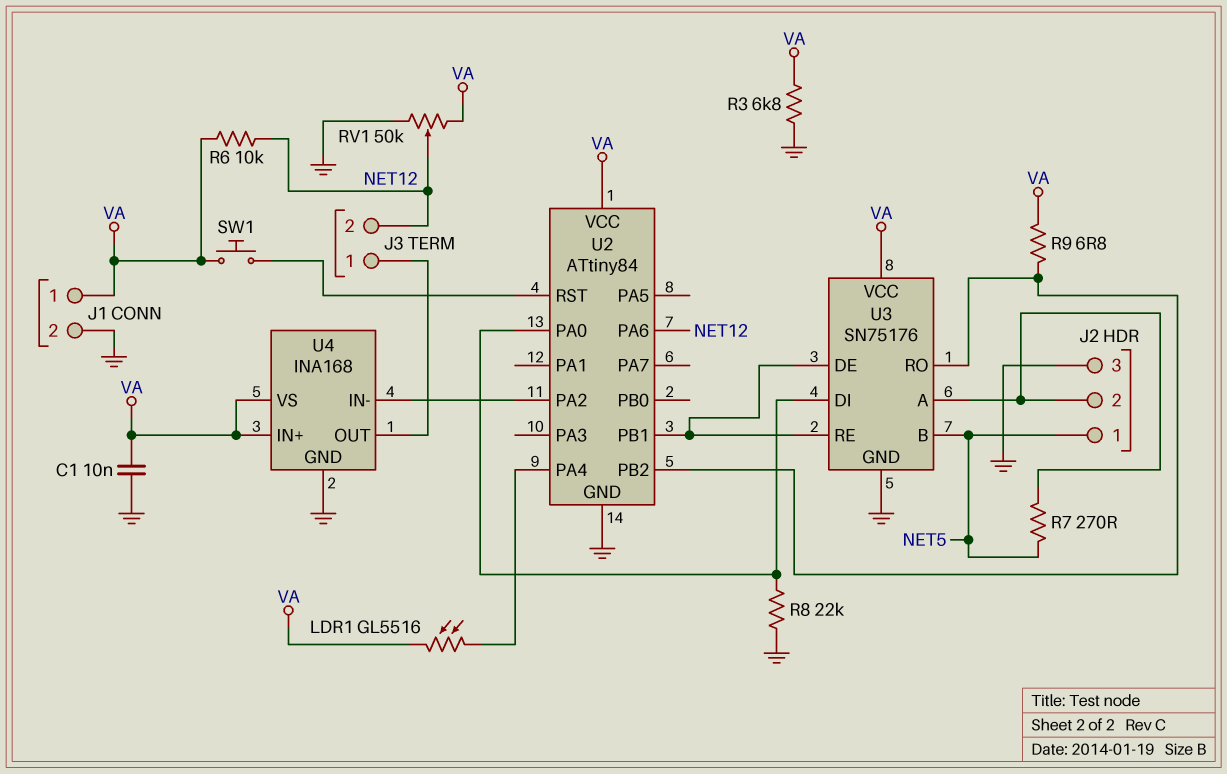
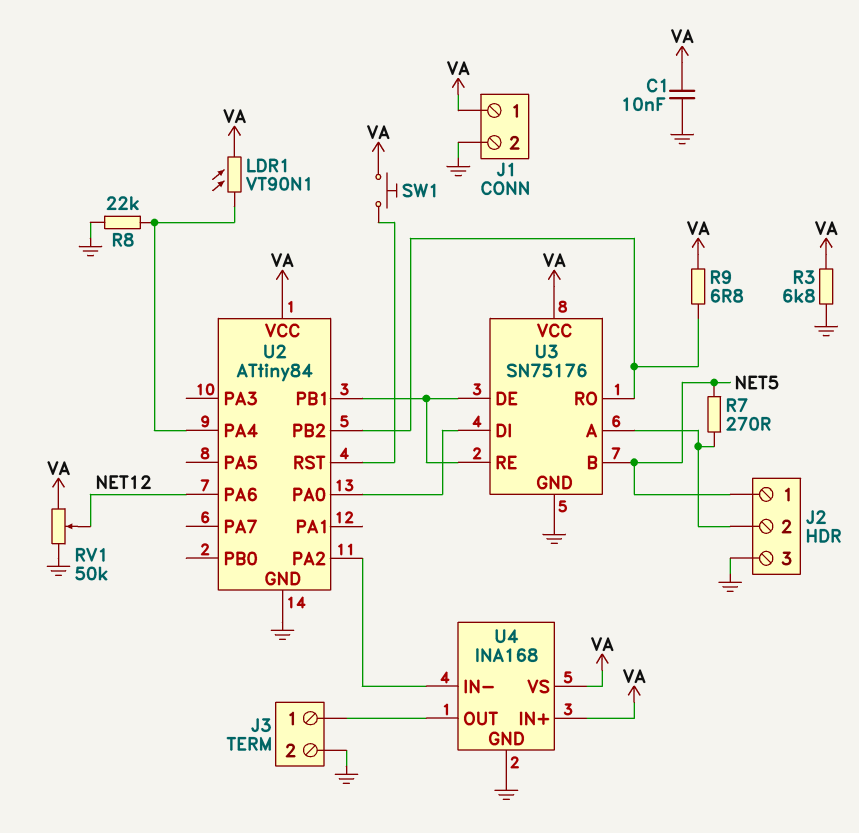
J3 pin 2: NET12 -> GND
LDR1: GL5516 (U2/PA4, VA) -> VT90N1 (U2/PA4, VA)
R6: 10k (NET12, VA) -> none
R8: 22k (GND, U2/PA0) -> 22k (GND, U2/PA4)

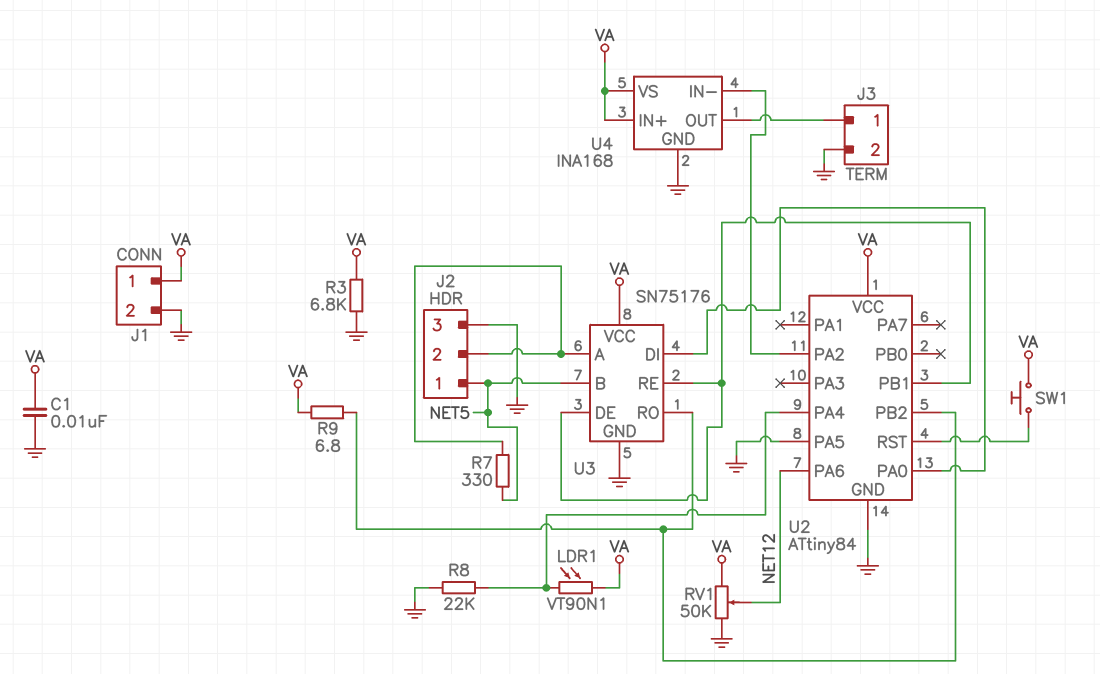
R7: 270 (J2/2, NET5) -> 330 (J2/2, NET5)
U2 pin PA5: none -> GND

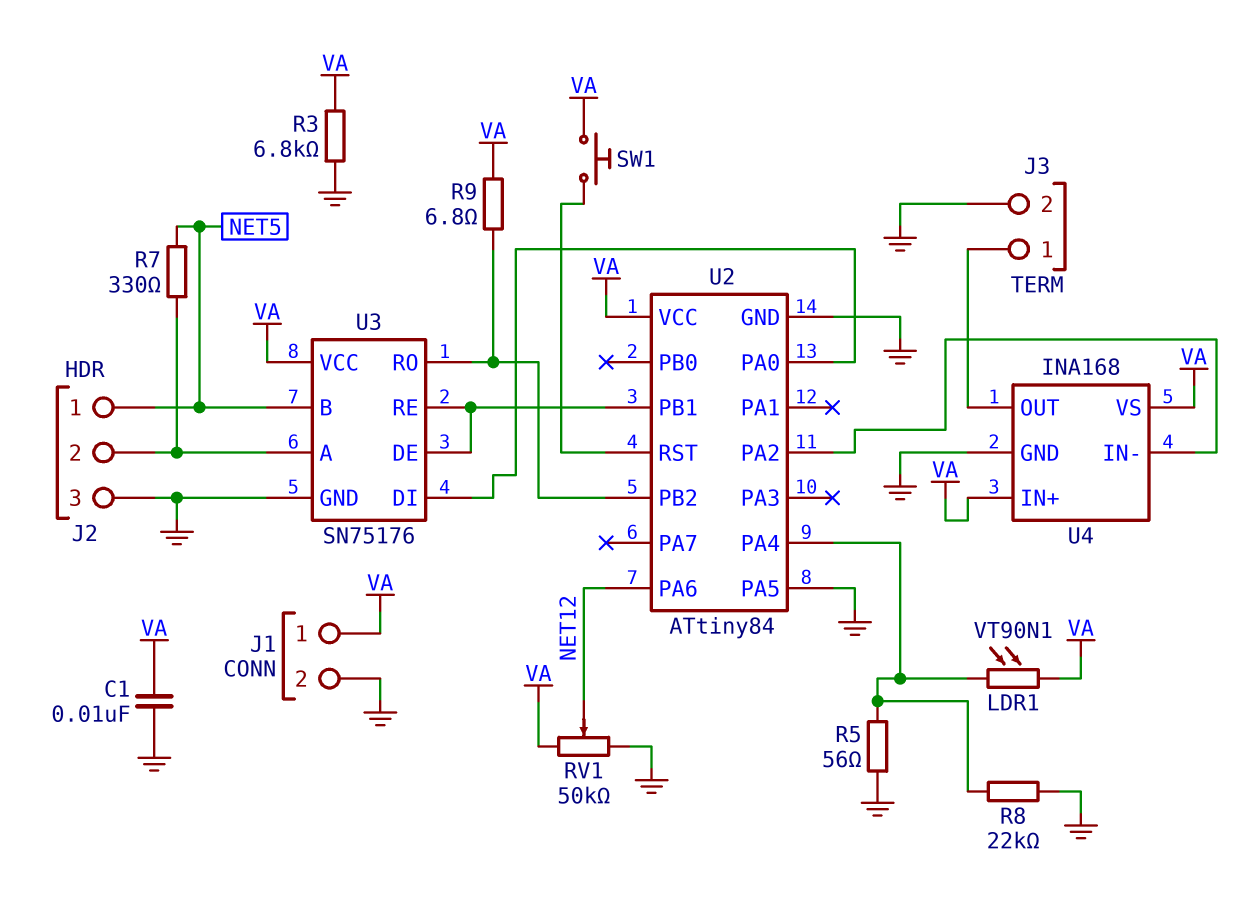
R5: none -> 56 (GND, U2/PA4)

